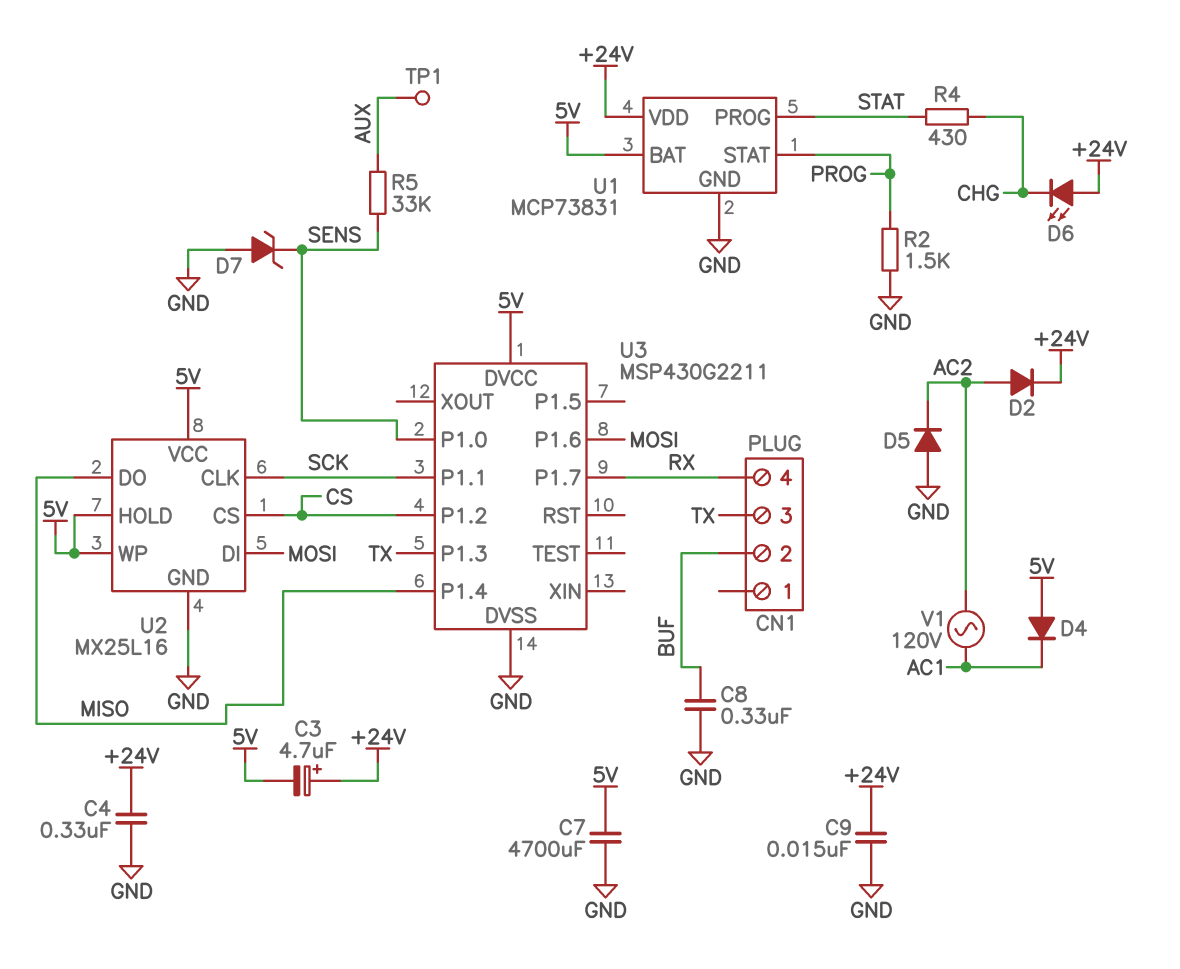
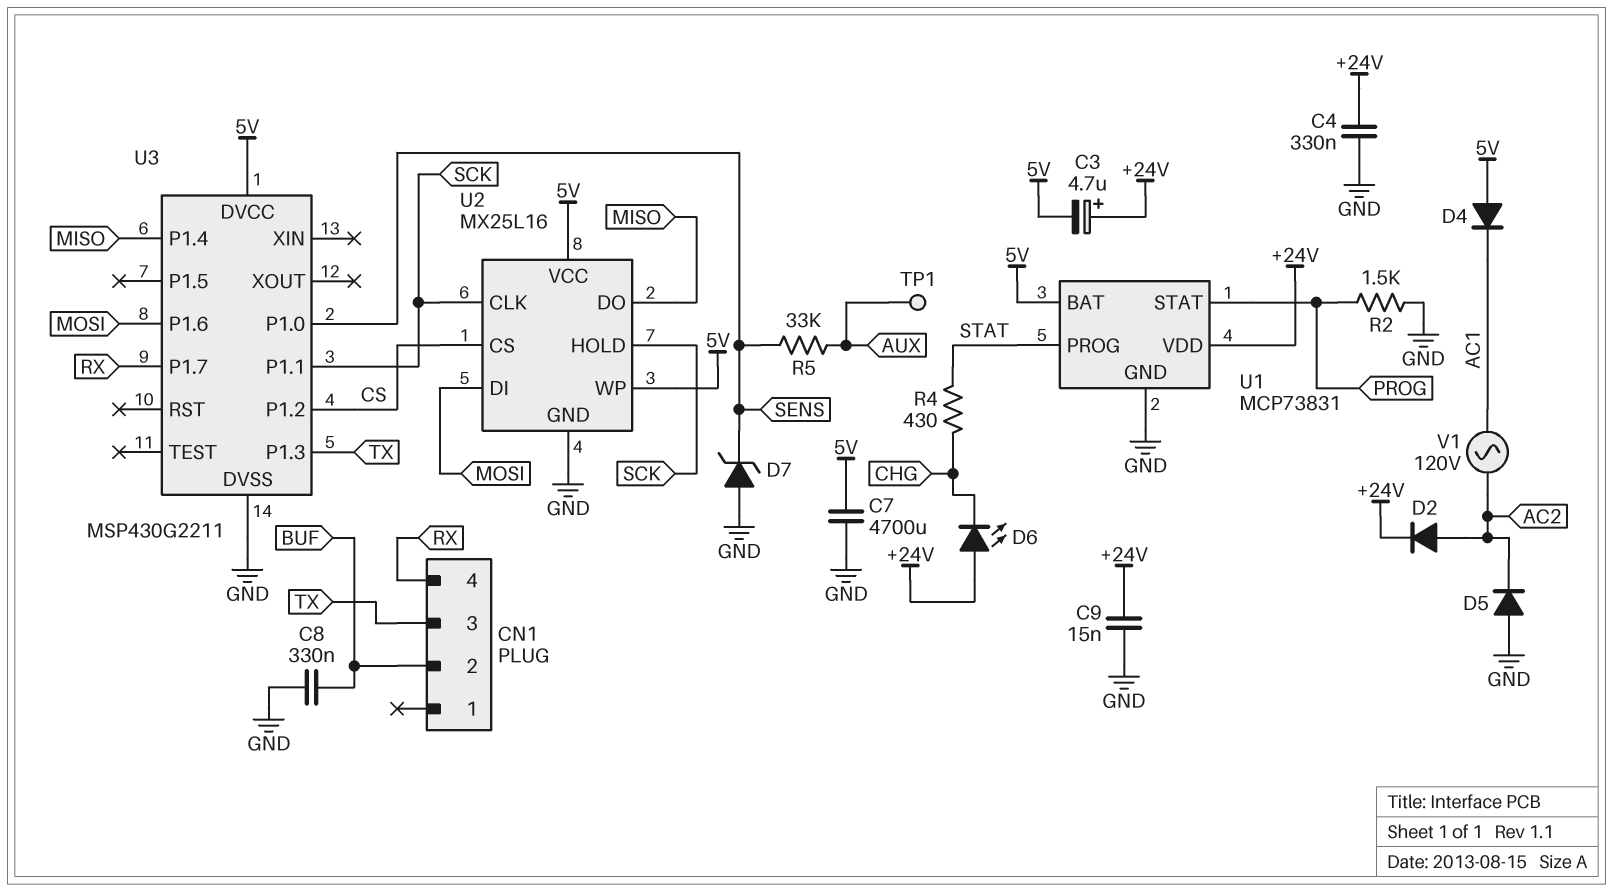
U2 pin HOLD: 5V -> SCK

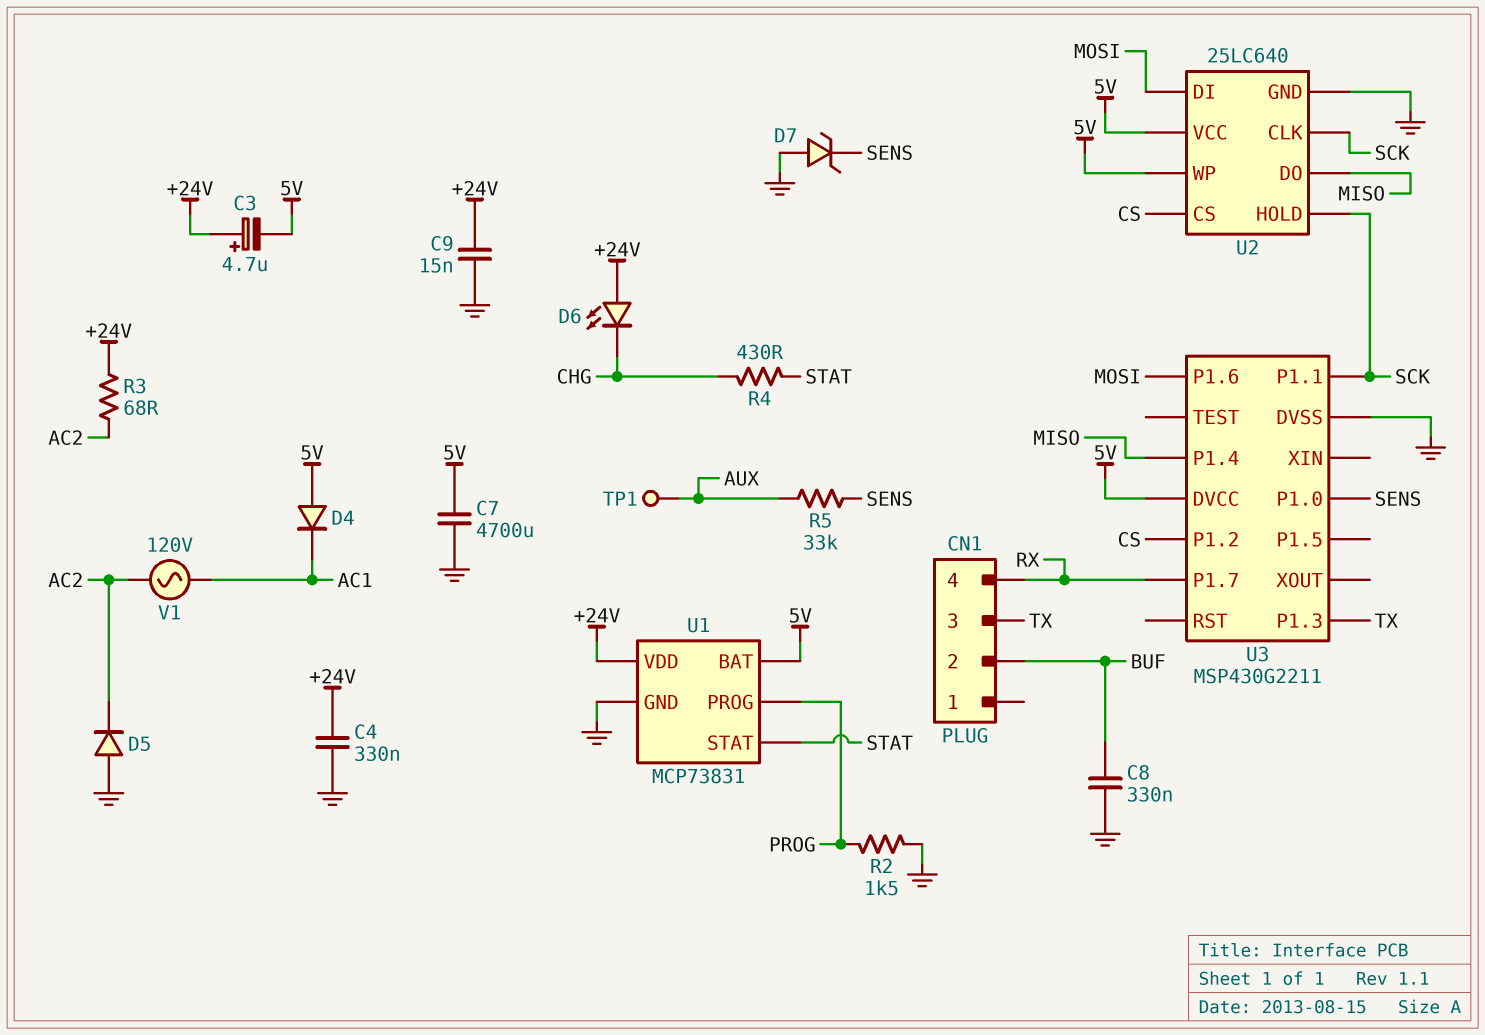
D2: diode (A AC2, K +24V) -> none
R3: none -> 68 (+24V, AC2)
U1 pin PROG: STAT -> PROG
U1 pin STAT: PROG -> STAT
U2: MX25L16 -> 25LC640

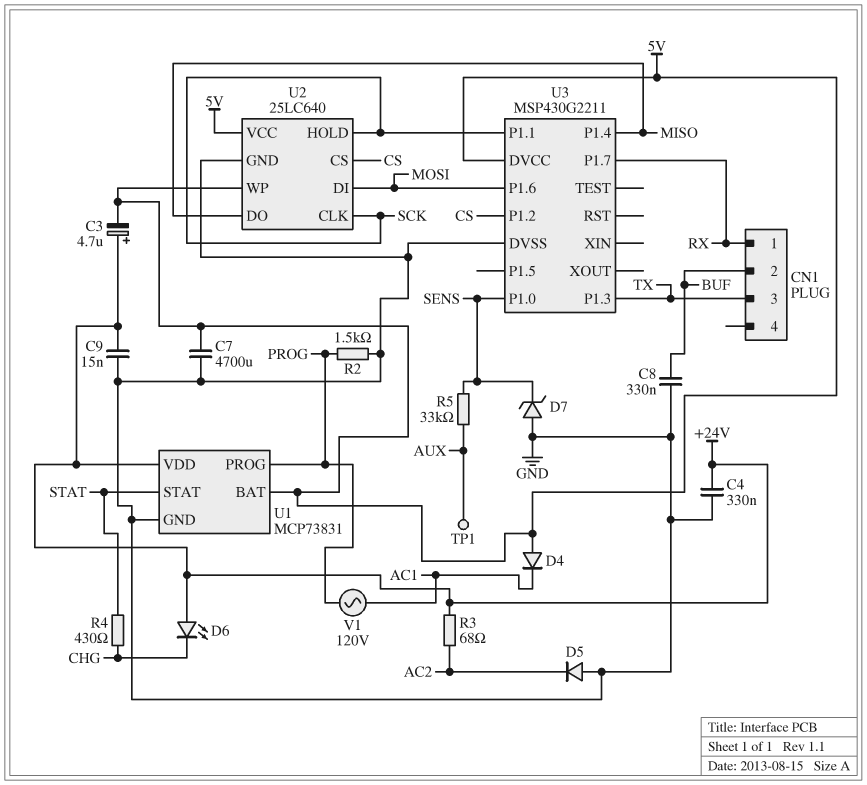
CN1 pin 1: none -> RX
CN1 pin 4: RX -> none
V1: AC 120V (AC1, AC2) -> AC 120V (AC1, PROG)

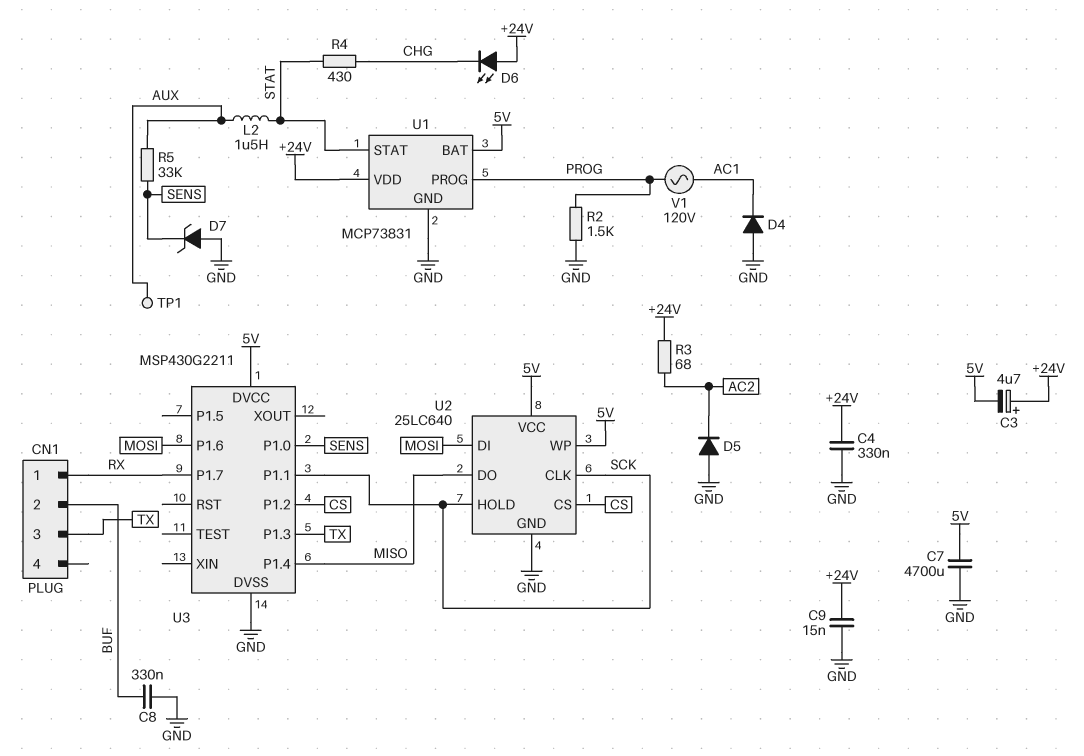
D4: diode (A 5V, K AC1) -> diode (A GND, K AC1)
L2: none -> 1.5uH (AUX, STAT)

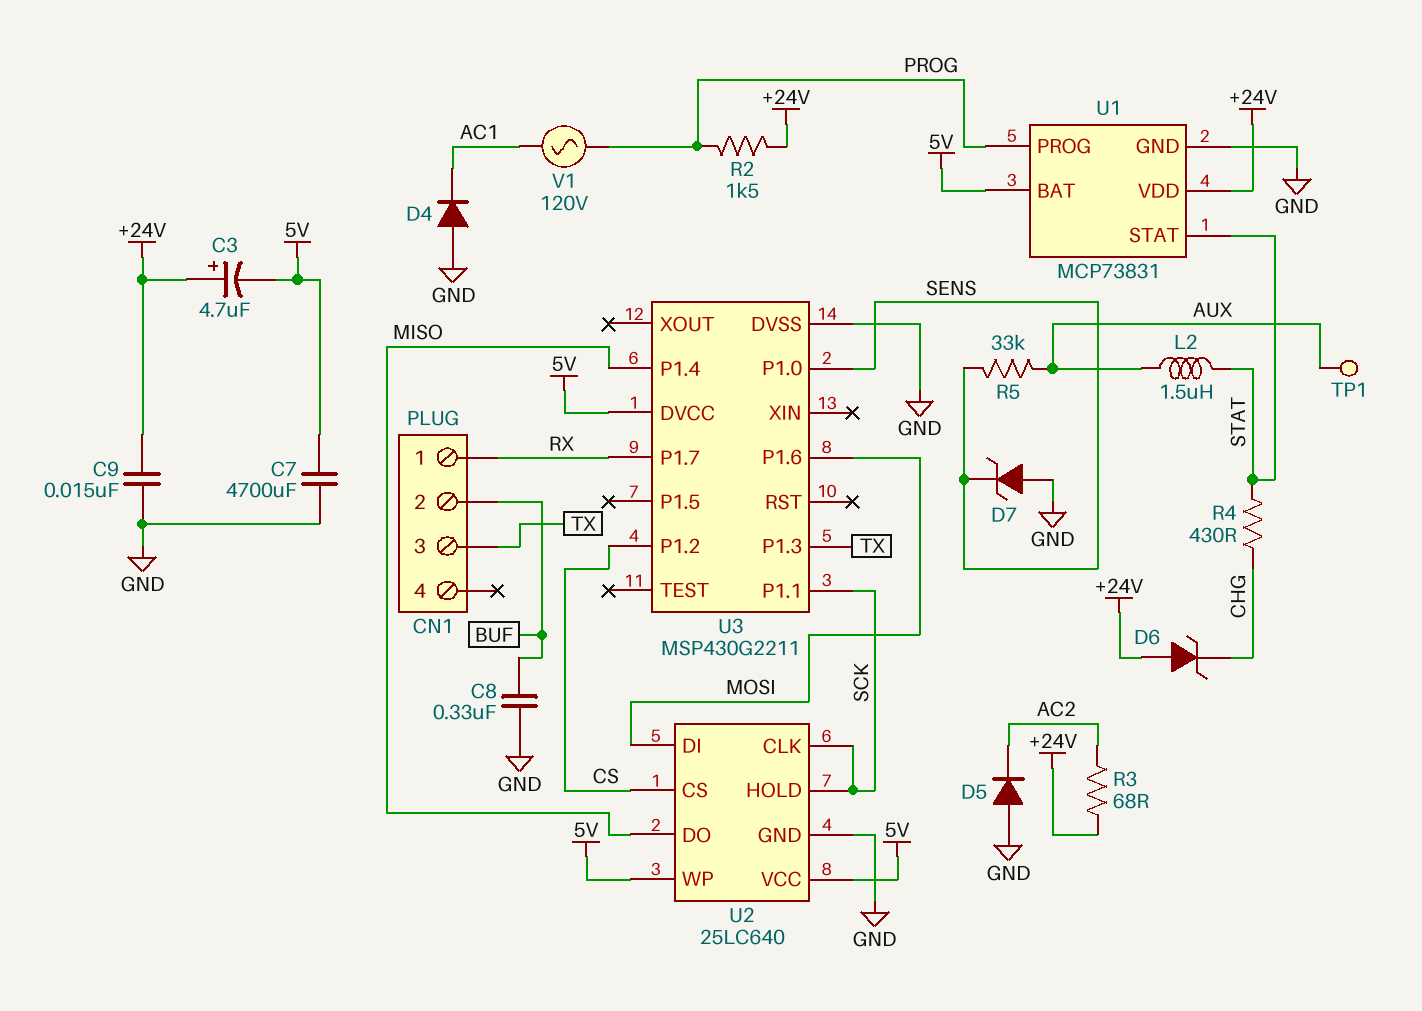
C4: 330nF (+24V, GND) -> none
D6: LED (A +24V, K CHG) -> zener (A +24V, K CHG)
R2: 1.5k (GND, PROG) -> 1.5k (+24V, PROG)

